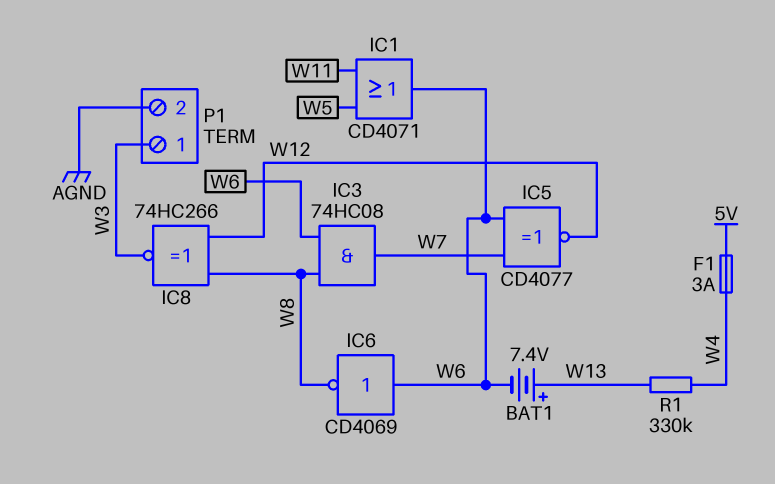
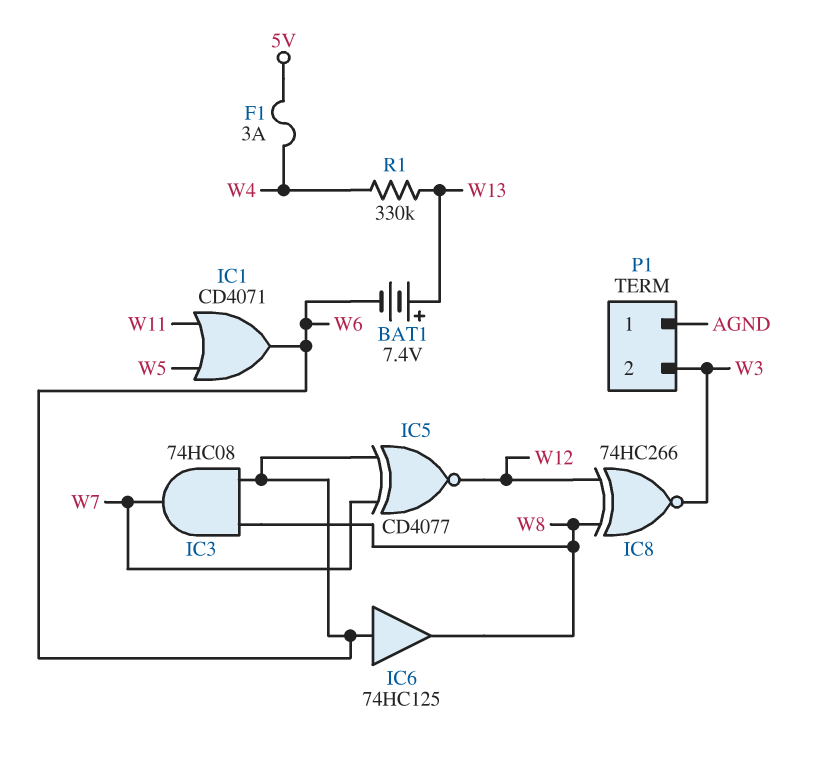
IC6: NOT CD4069 (in W6, out W8) -> buffer 74HC125 (in W6, out W8)
P1 pin 1: W3 -> AGND
P1 pin 2: AGND -> W3

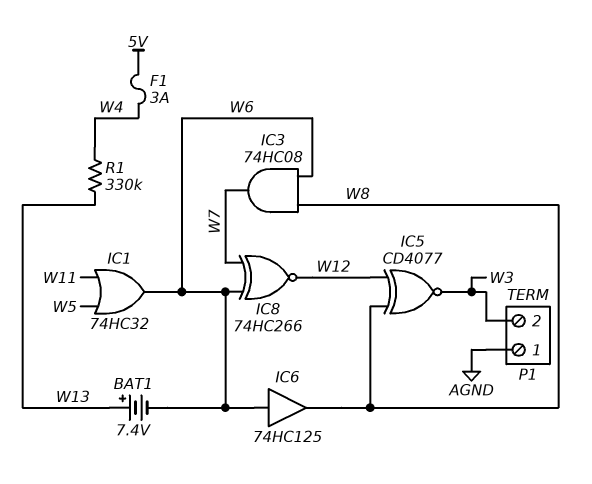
IC1: OR CD4071 (in W5, in W11, out W6) -> OR 74HC32 (in W5, in W11, out W6)
IC5: XNOR CD4077 (in W6, in W7, out W12) -> XNOR CD4077 (in W8, in W12, out W3)
IC8: XNOR 74HC266 (in W8, in W12, out W3) -> XNOR 74HC266 (in W6, in W7, out W12)

